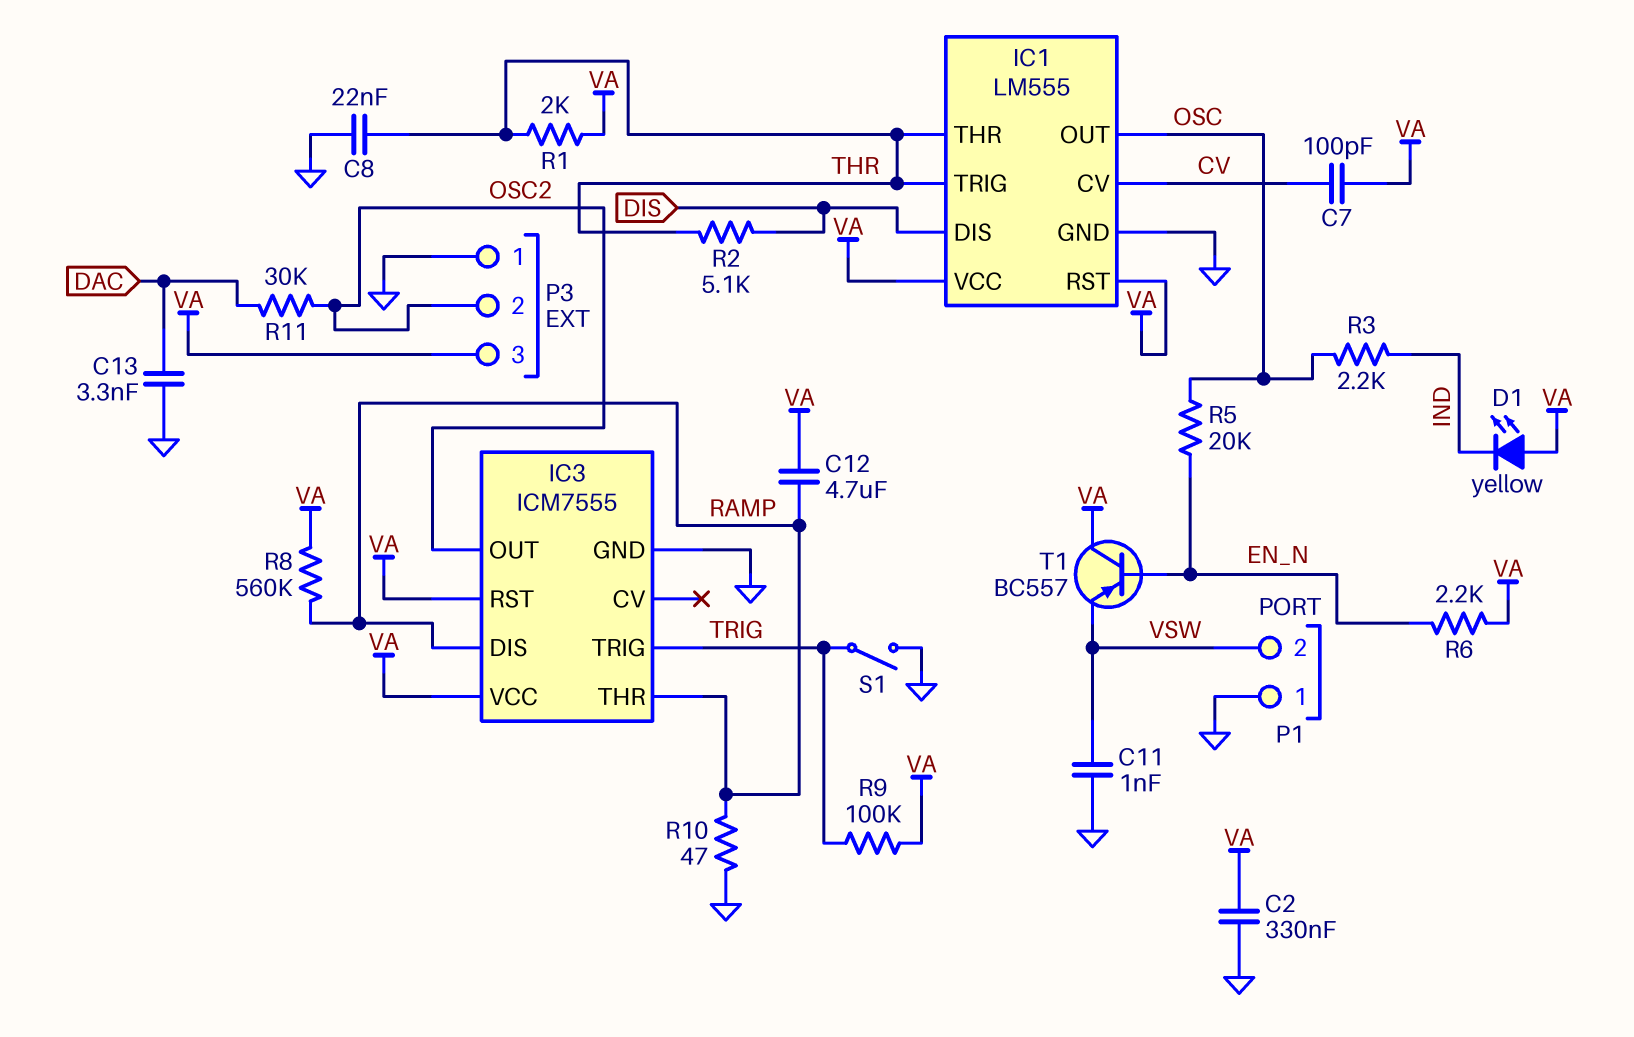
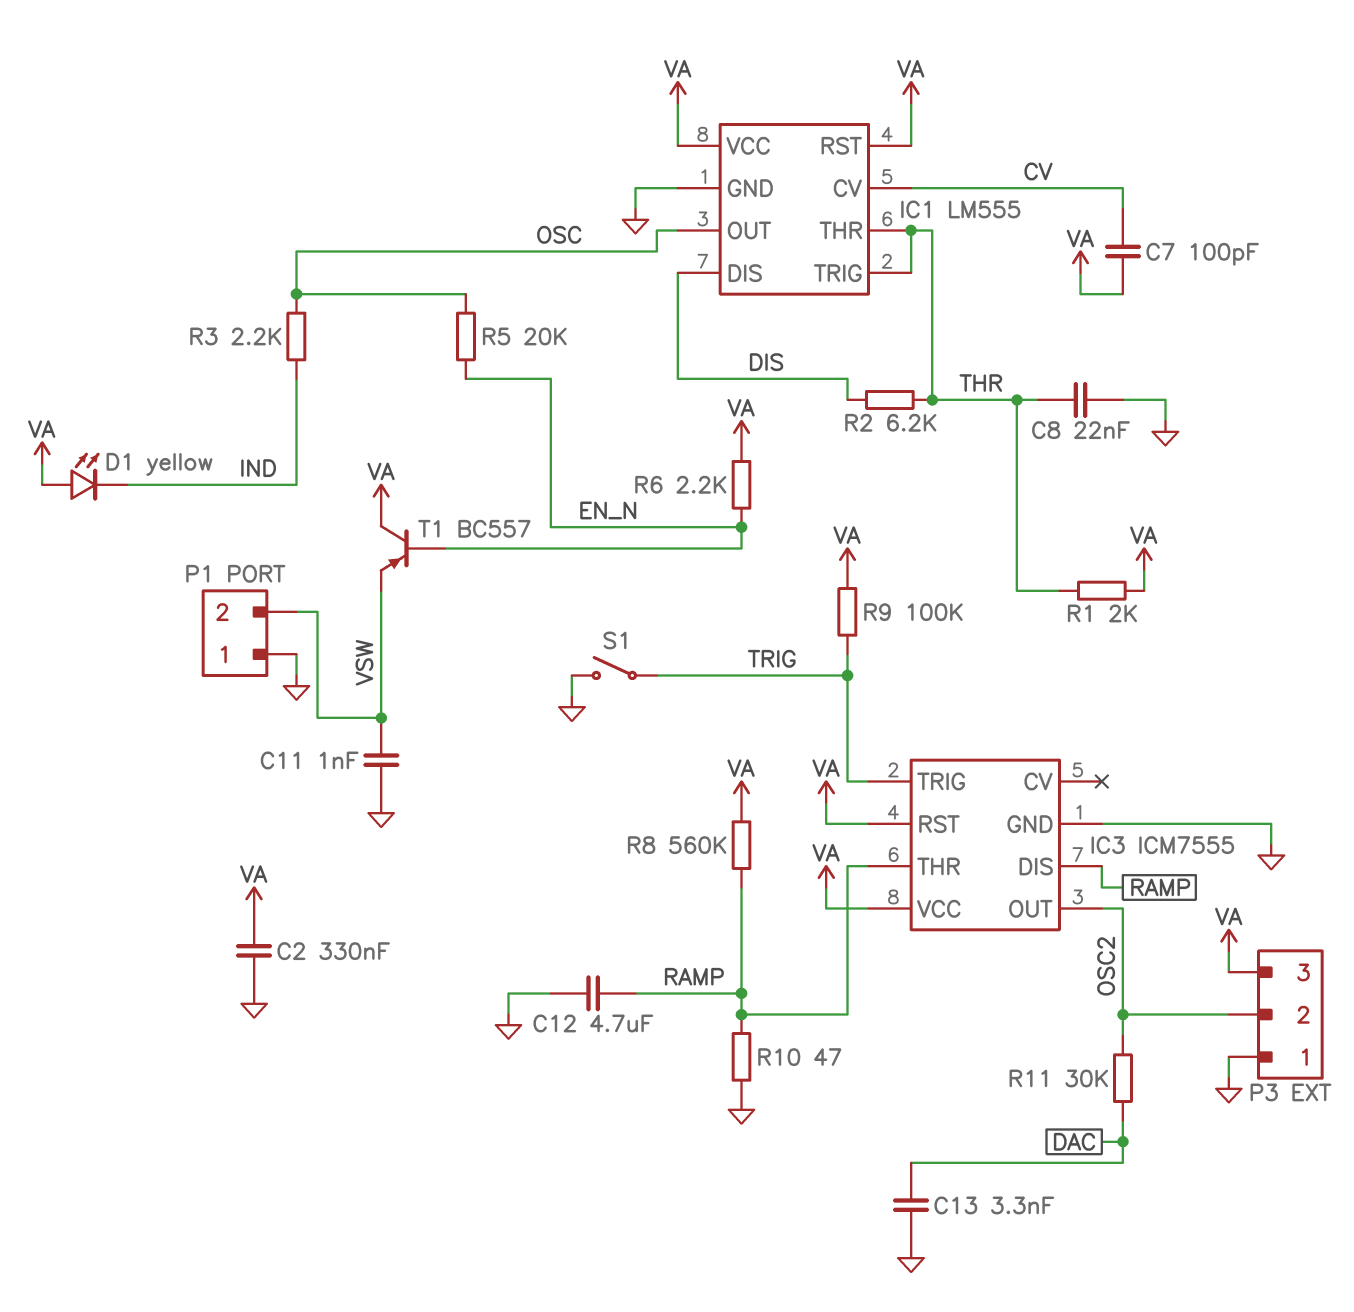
C12: 4.7uF (RAMP, VA) -> 4.7uF (GND, RAMP)
R2: 5.1k (DIS, THR) -> 6.2k (DIS, THR)

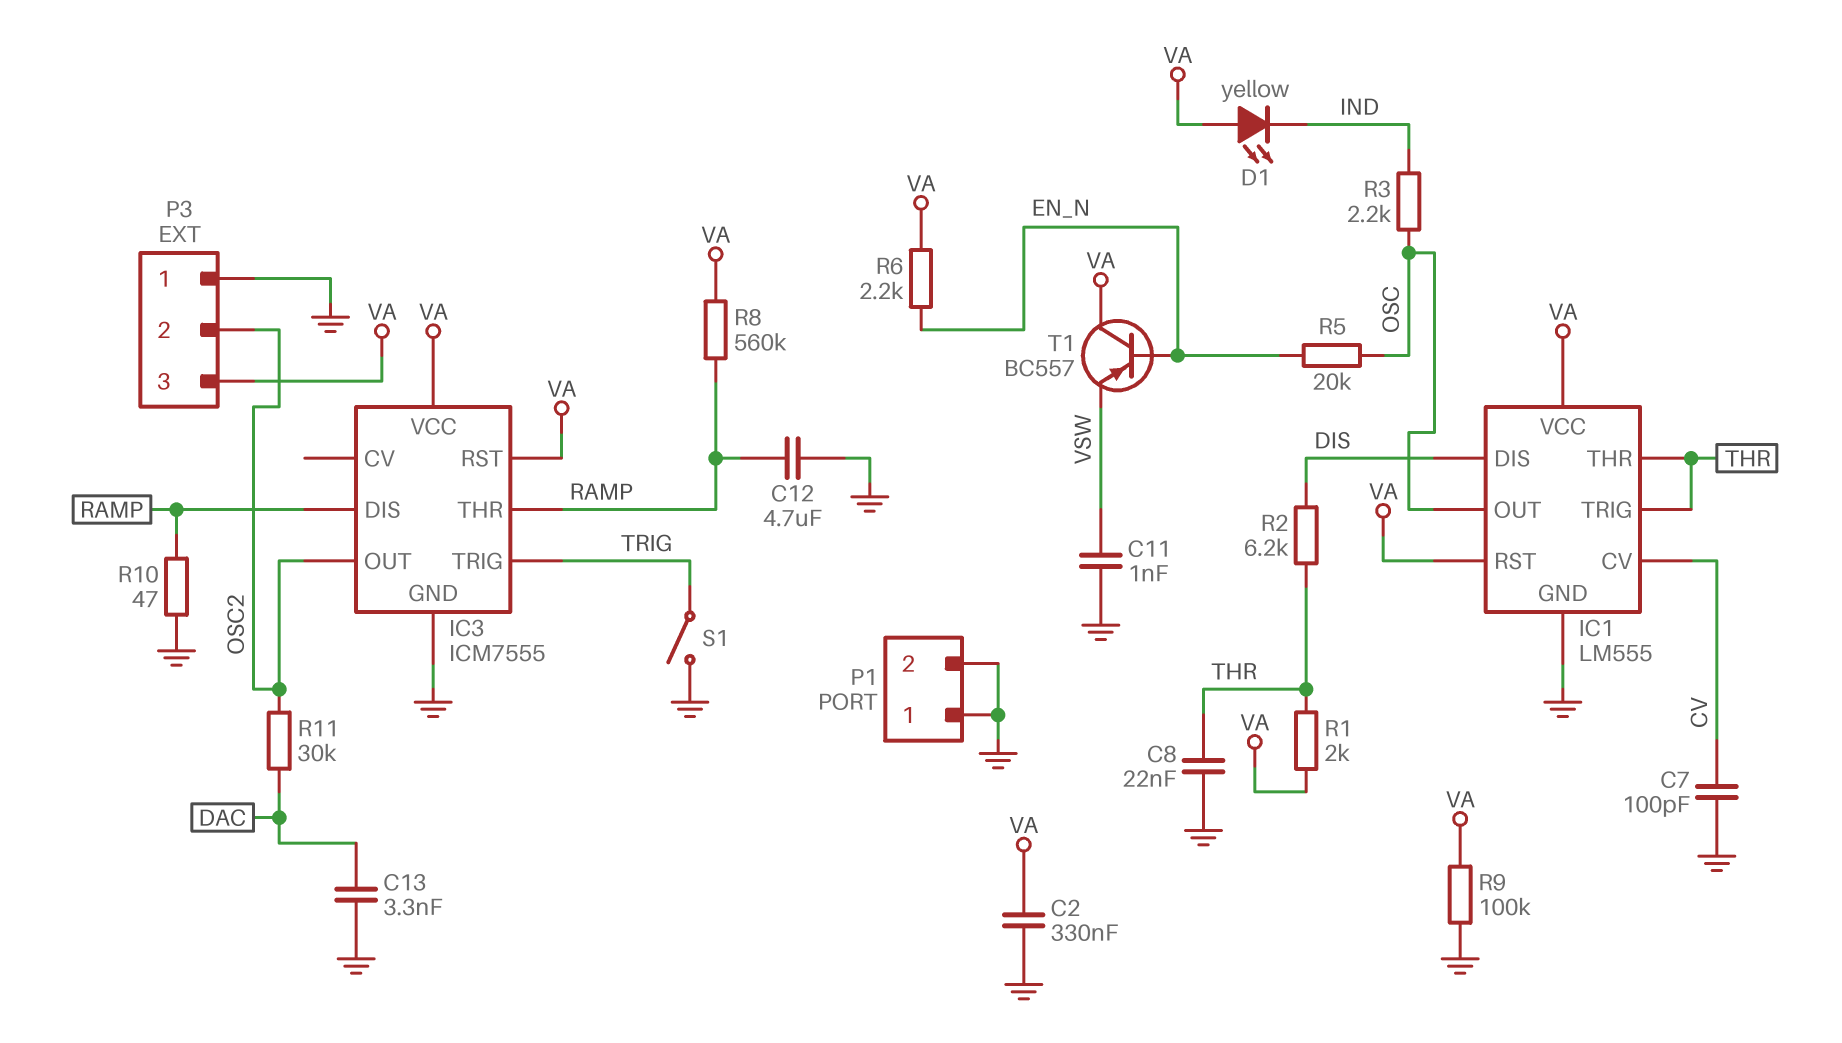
C7: 100pF (CV, VA) -> 100pF (CV, GND)
P1 pin 2: VSW -> GND
R9: 100k (TRIG, VA) -> 100k (GND, VA)

